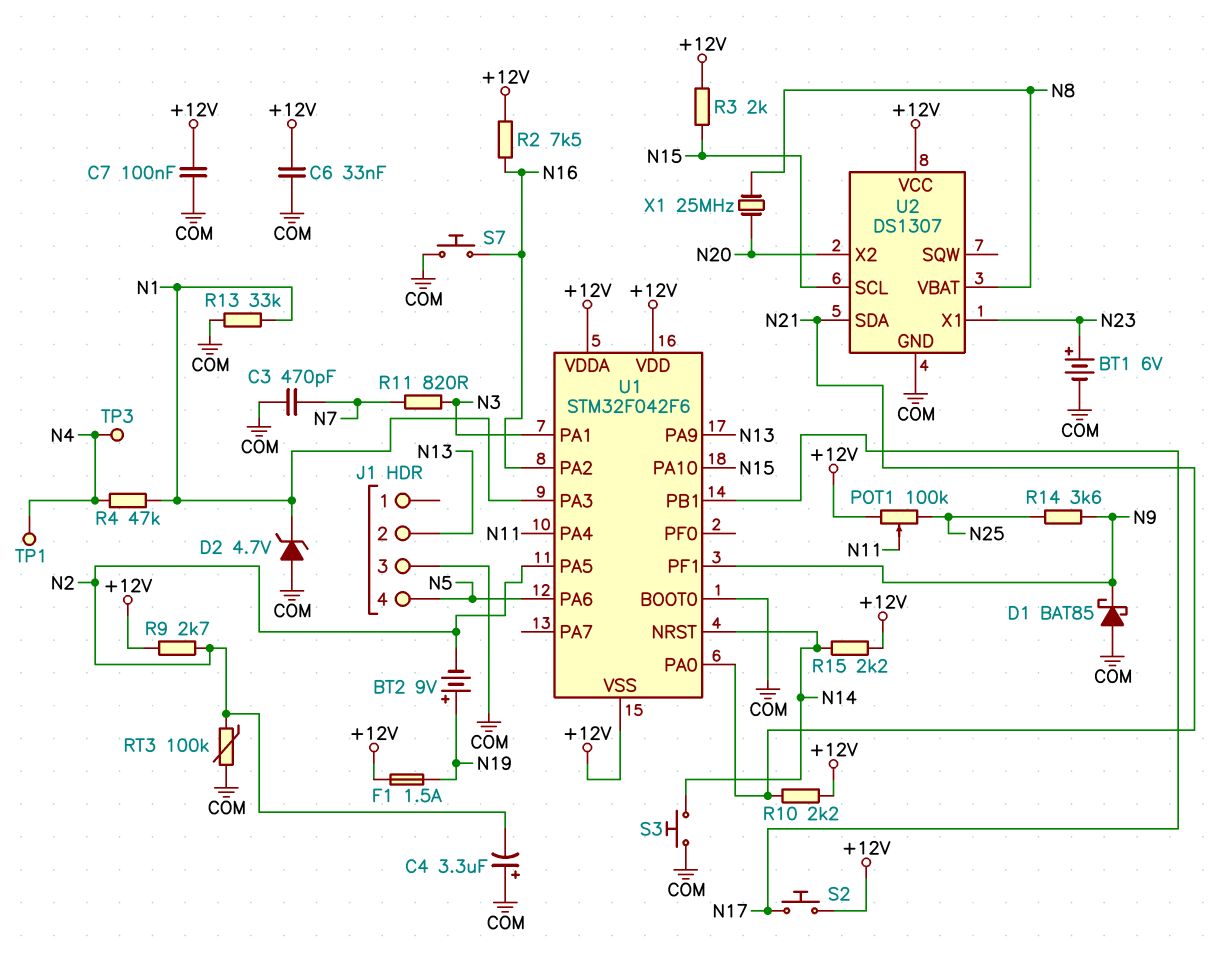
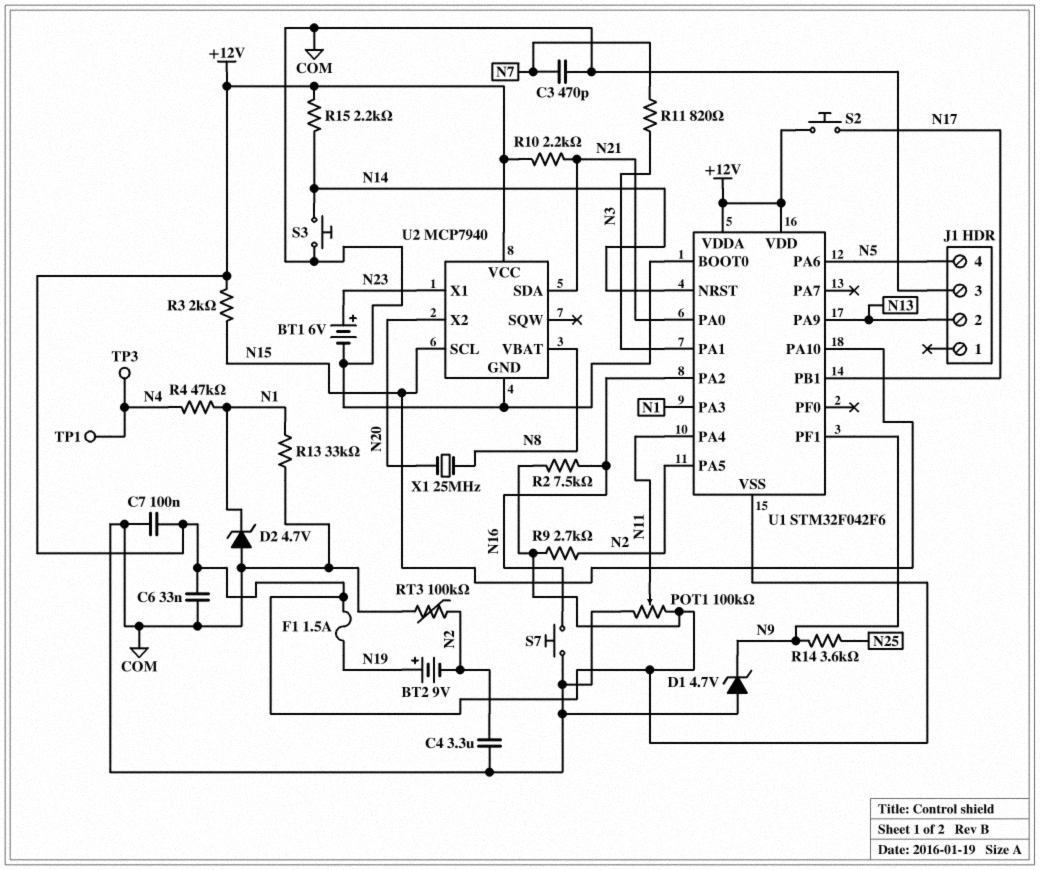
C4: 3.3uF (plus COM, minus N2) -> 3.3uF (COM, N2)
D1: schottky BAT85 (A COM, K N9) -> zener 4.7V (A COM, K N9)
POT1: 100k (+12V, N25, wiper N11) -> 100k (+12V, COM, wiper N11)
U2: DS1307 -> MCP7940

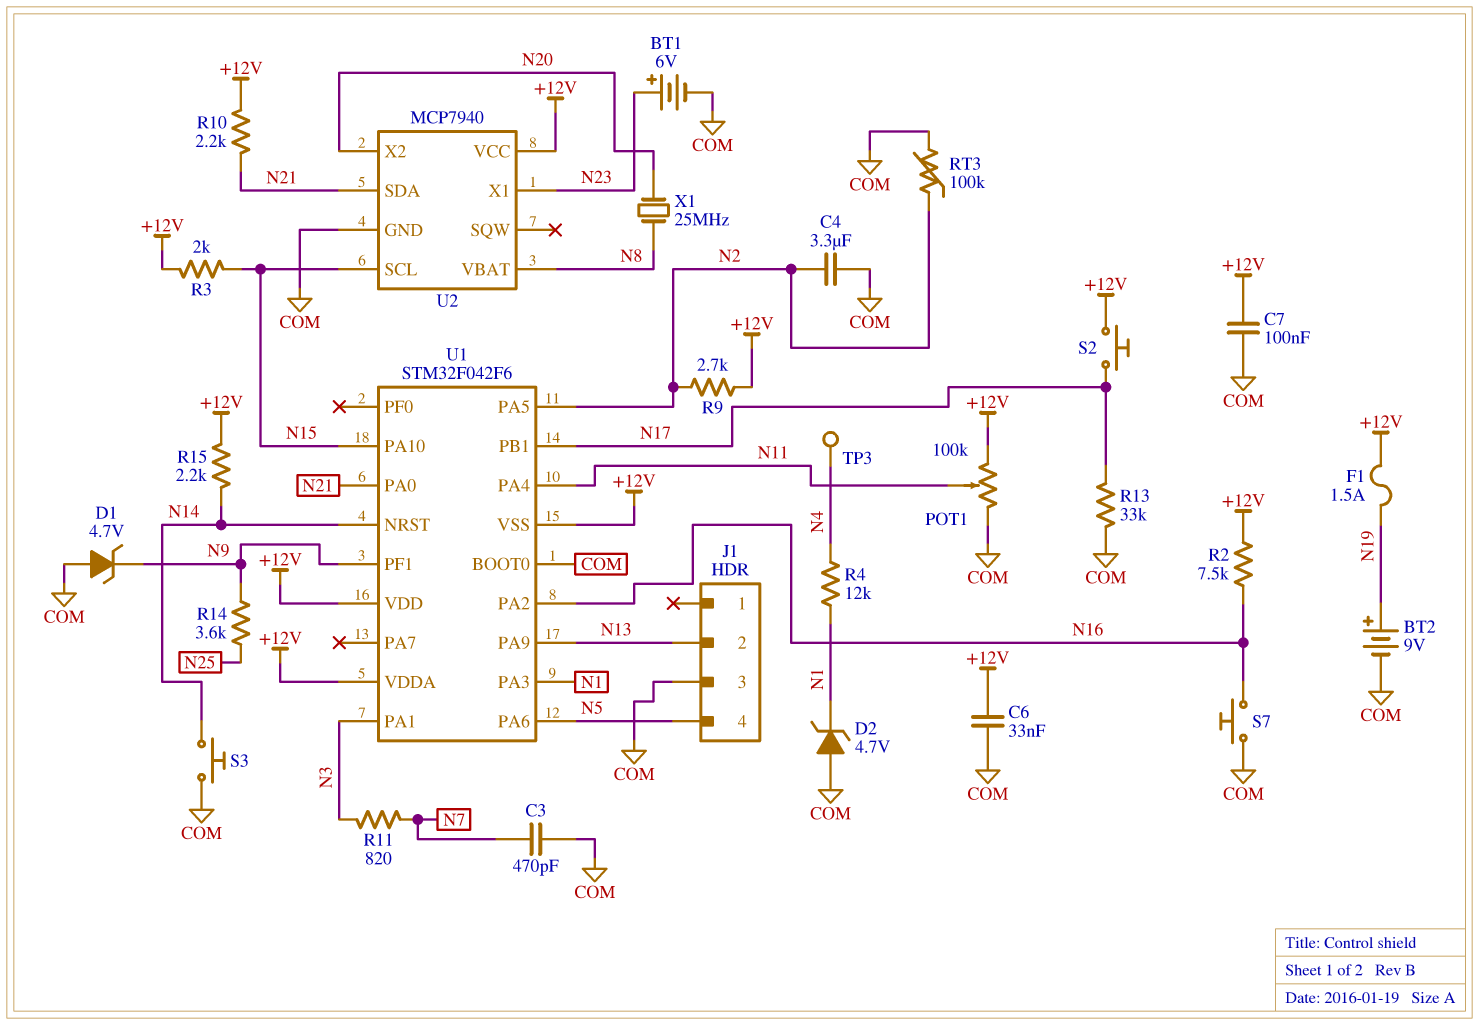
BT2: 9V (plus N19, minus N2) -> 9V (plus N19, minus COM)
R4: 47k (N1, N4) -> 12k (N1, N4)
R13: 33k (COM, N1) -> 33k (COM, N17)
TP1: test point (N4) -> none

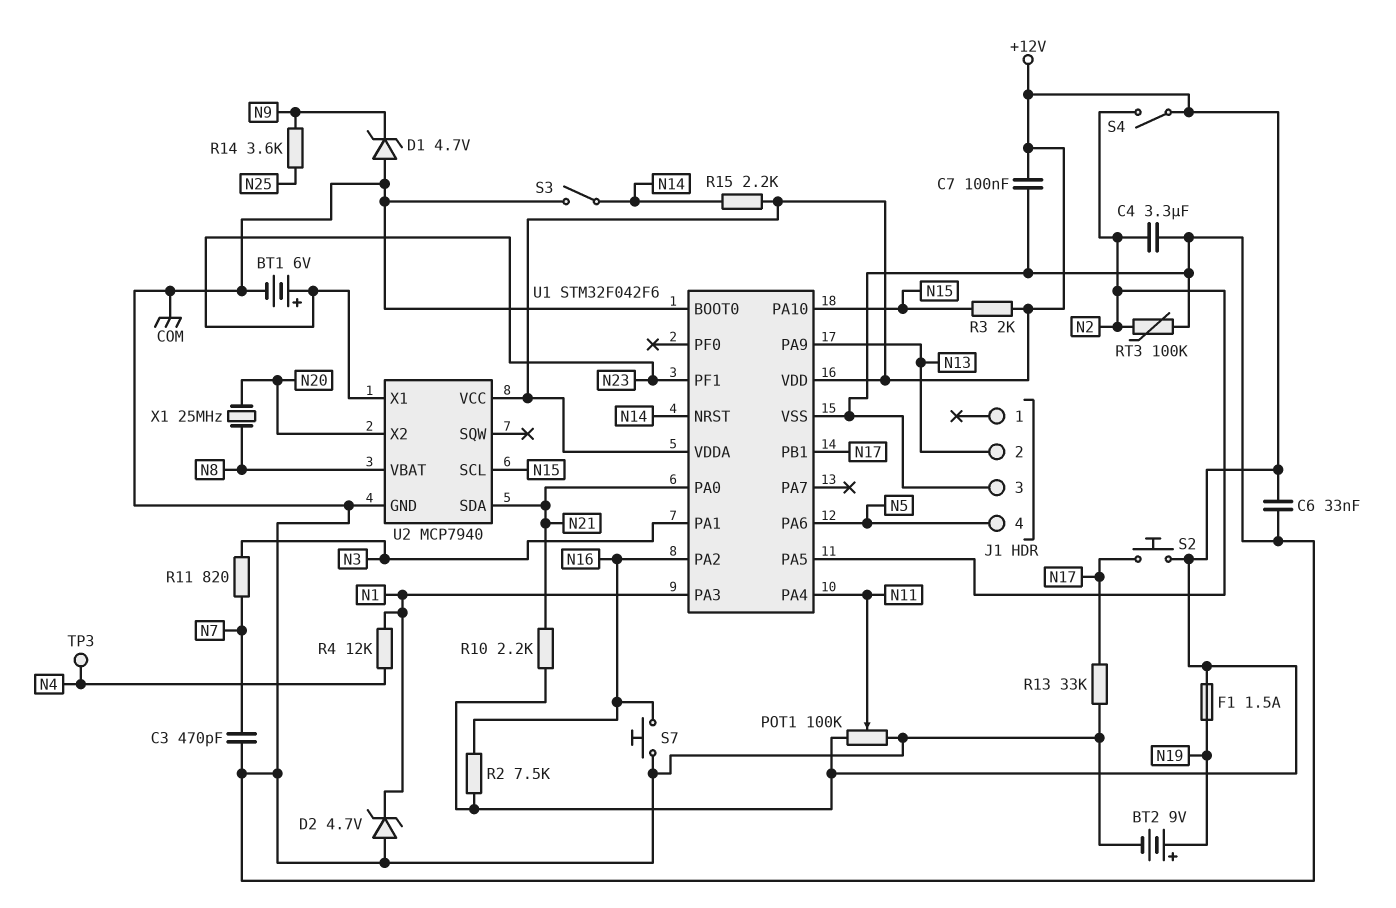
R9: 2.7k (+12V, N2) -> none
S3: button (COM, N14) -> switch (COM, N14)
S4: none -> switch (+12V, N2)
U1 pin PF1: N9 -> N23
U1 pin VSS: +12V -> COM

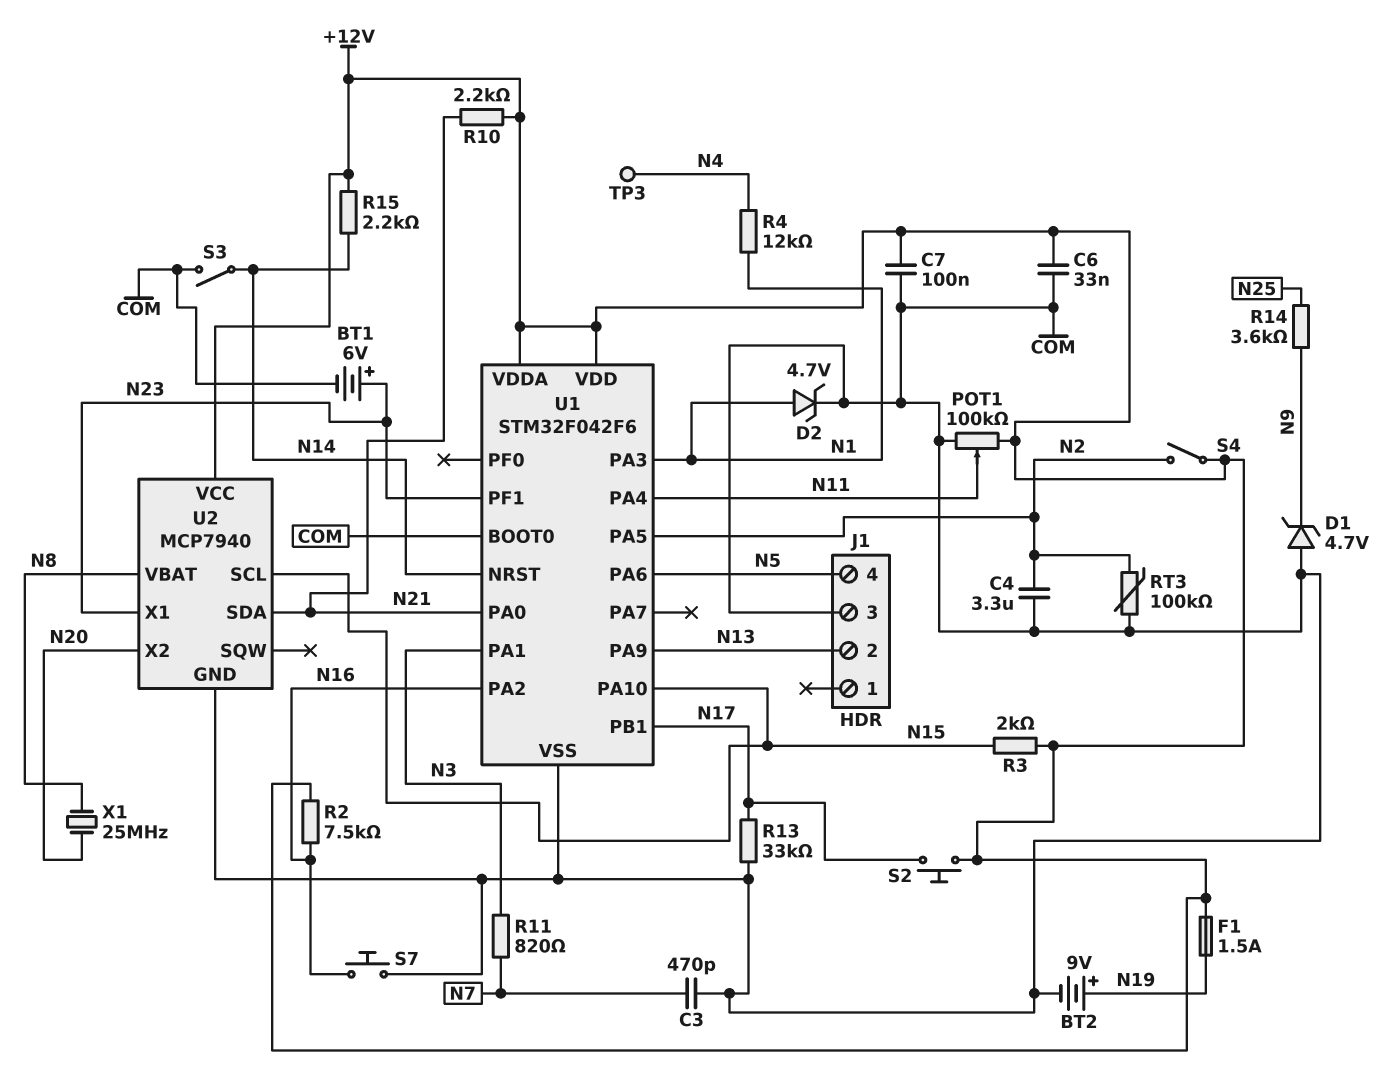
D2: zener 4.7V (A COM, K N1) -> zener 4.7V (A N1, K COM)

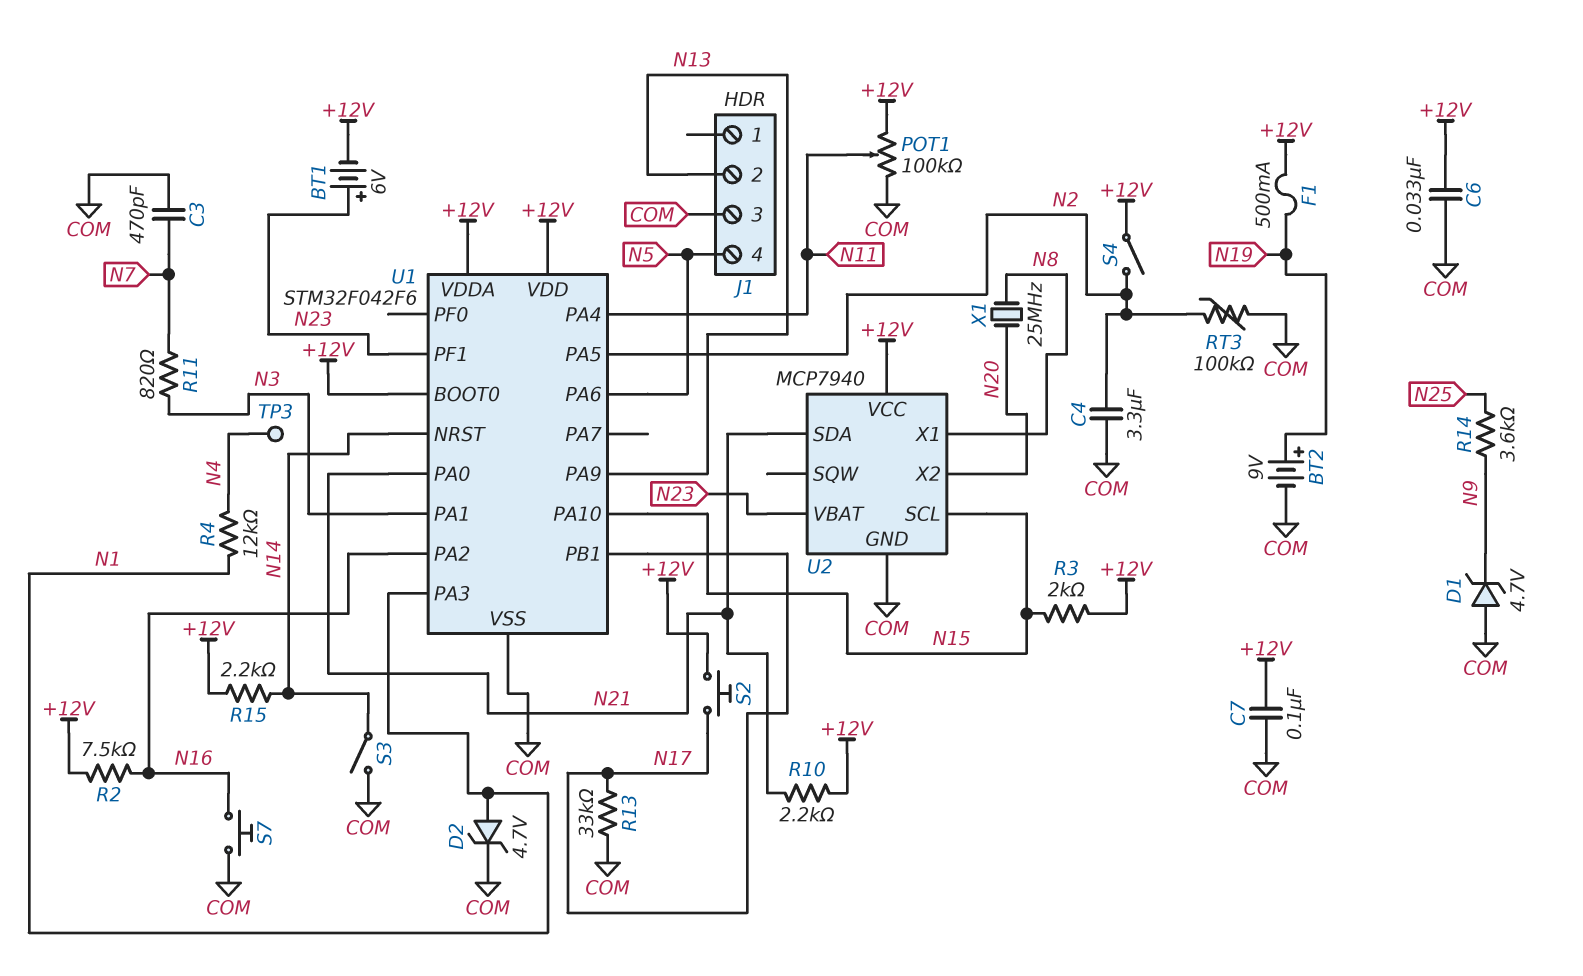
BT1: 6V (plus N23, minus COM) -> 6V (plus N23, minus +12V)
F1: 1.5A (+12V, N19) -> 500mA (+12V, N19)
U1 pin BOOT0: COM -> +12V
U2 pin VBAT: N8 -> N23
U2 pin X1: N23 -> N8

